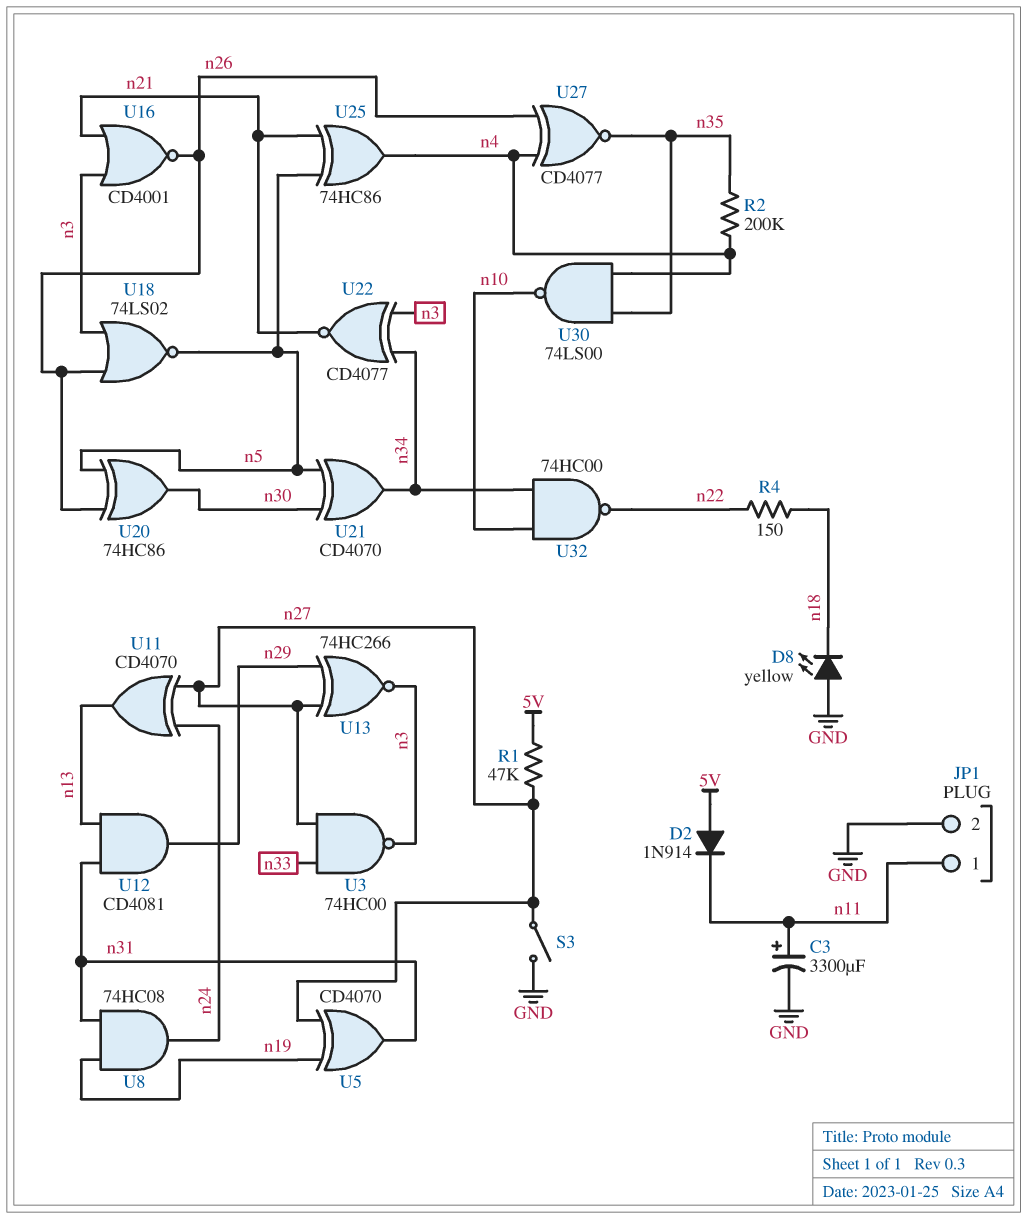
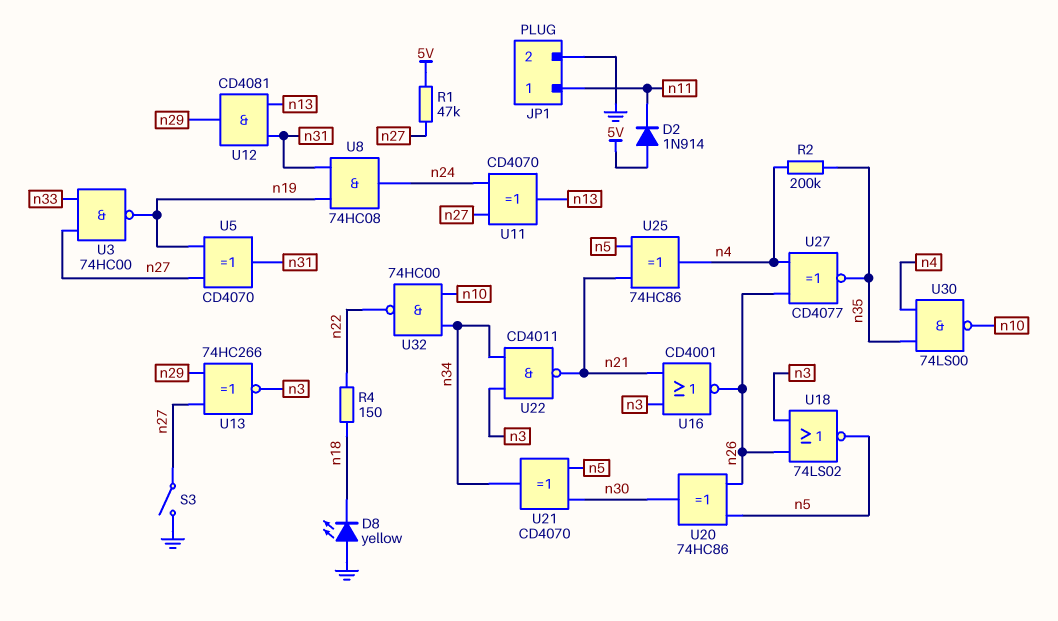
C3: 3300uF (plus n11, minus GND) -> none
U3: NAND 74HC00 (in n27, in n33, out n3) -> NAND 74HC00 (in n27, in n33, out n19)
U22: XNOR CD4077 (in n3, in n34, out n21) -> NAND CD4011 (in n3, in n34, out n21)

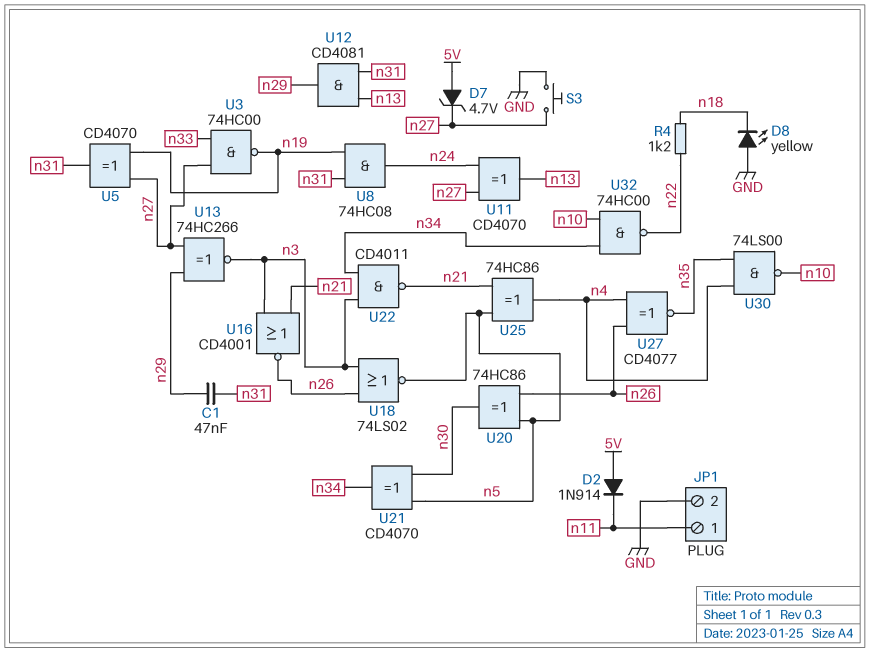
C1: none -> 47nF (n29, n31)
D7: none -> zener 4.7V (A 5V, K n27)
R1: 47k (5V, n27) -> none
R2: 200k (n4, n35) -> none
R4: 150 (n18, n22) -> 1.2k (n18, n22)
S3: switch (GND, n27) -> button (GND, n27)

